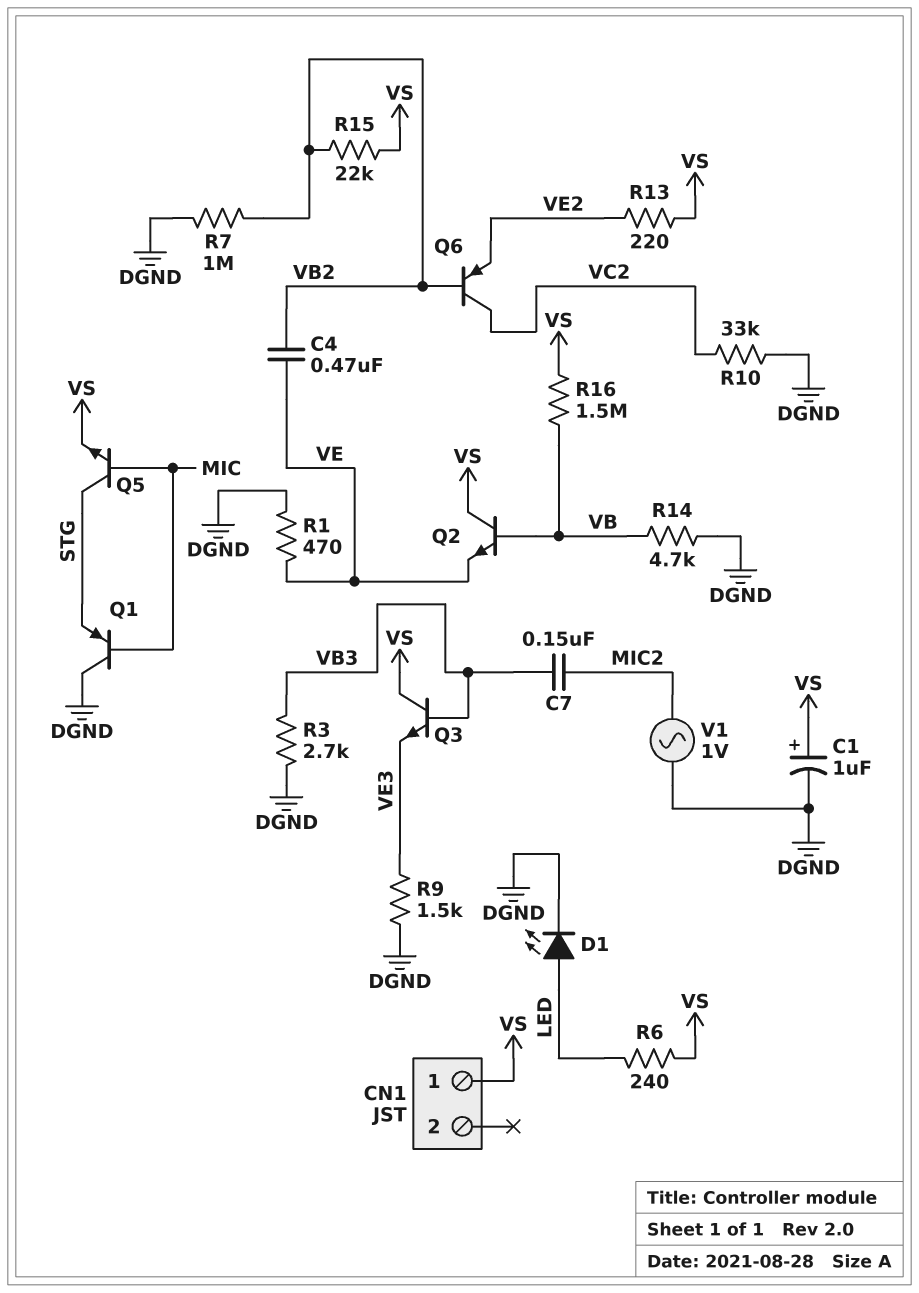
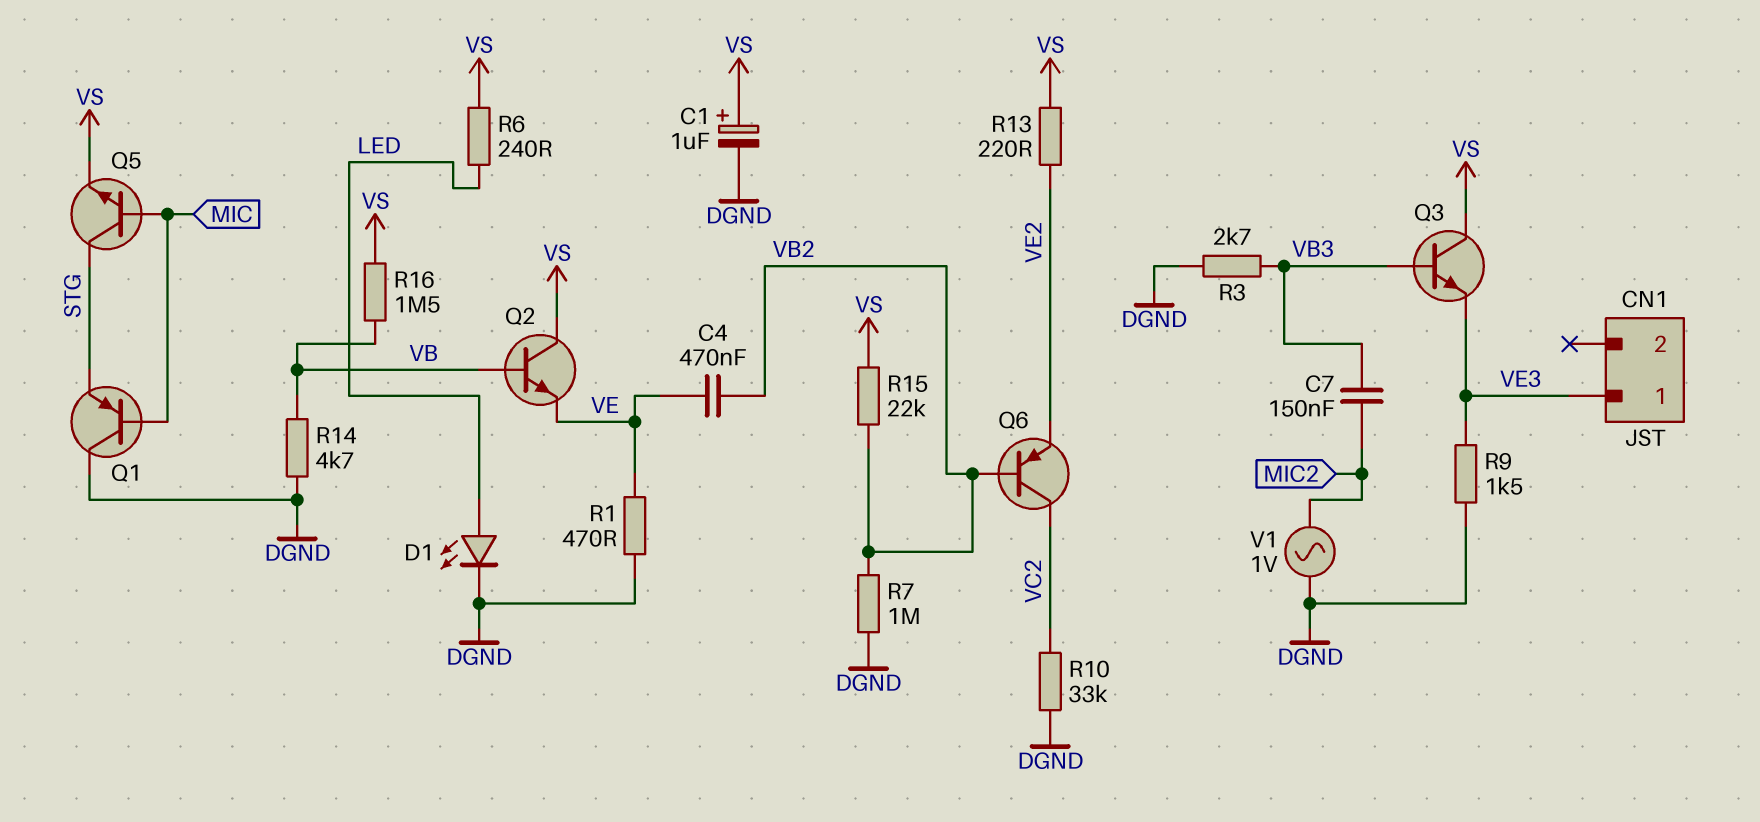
CN1 pin 1: VS -> VE3

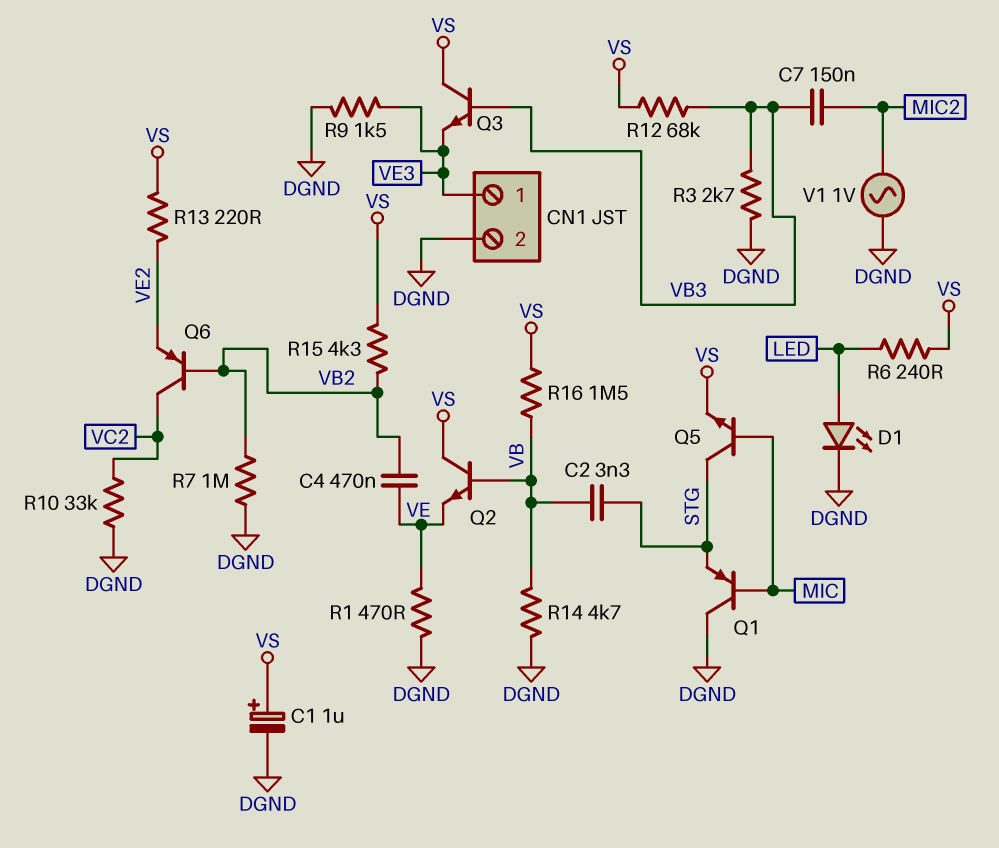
C2: none -> 3.3nF (STG, VB)
CN1 pin 2: none -> DGND
R12: none -> 68k (VB3, VS)
R15: 22k (VB2, VS) -> 4.3k (VB2, VS)

